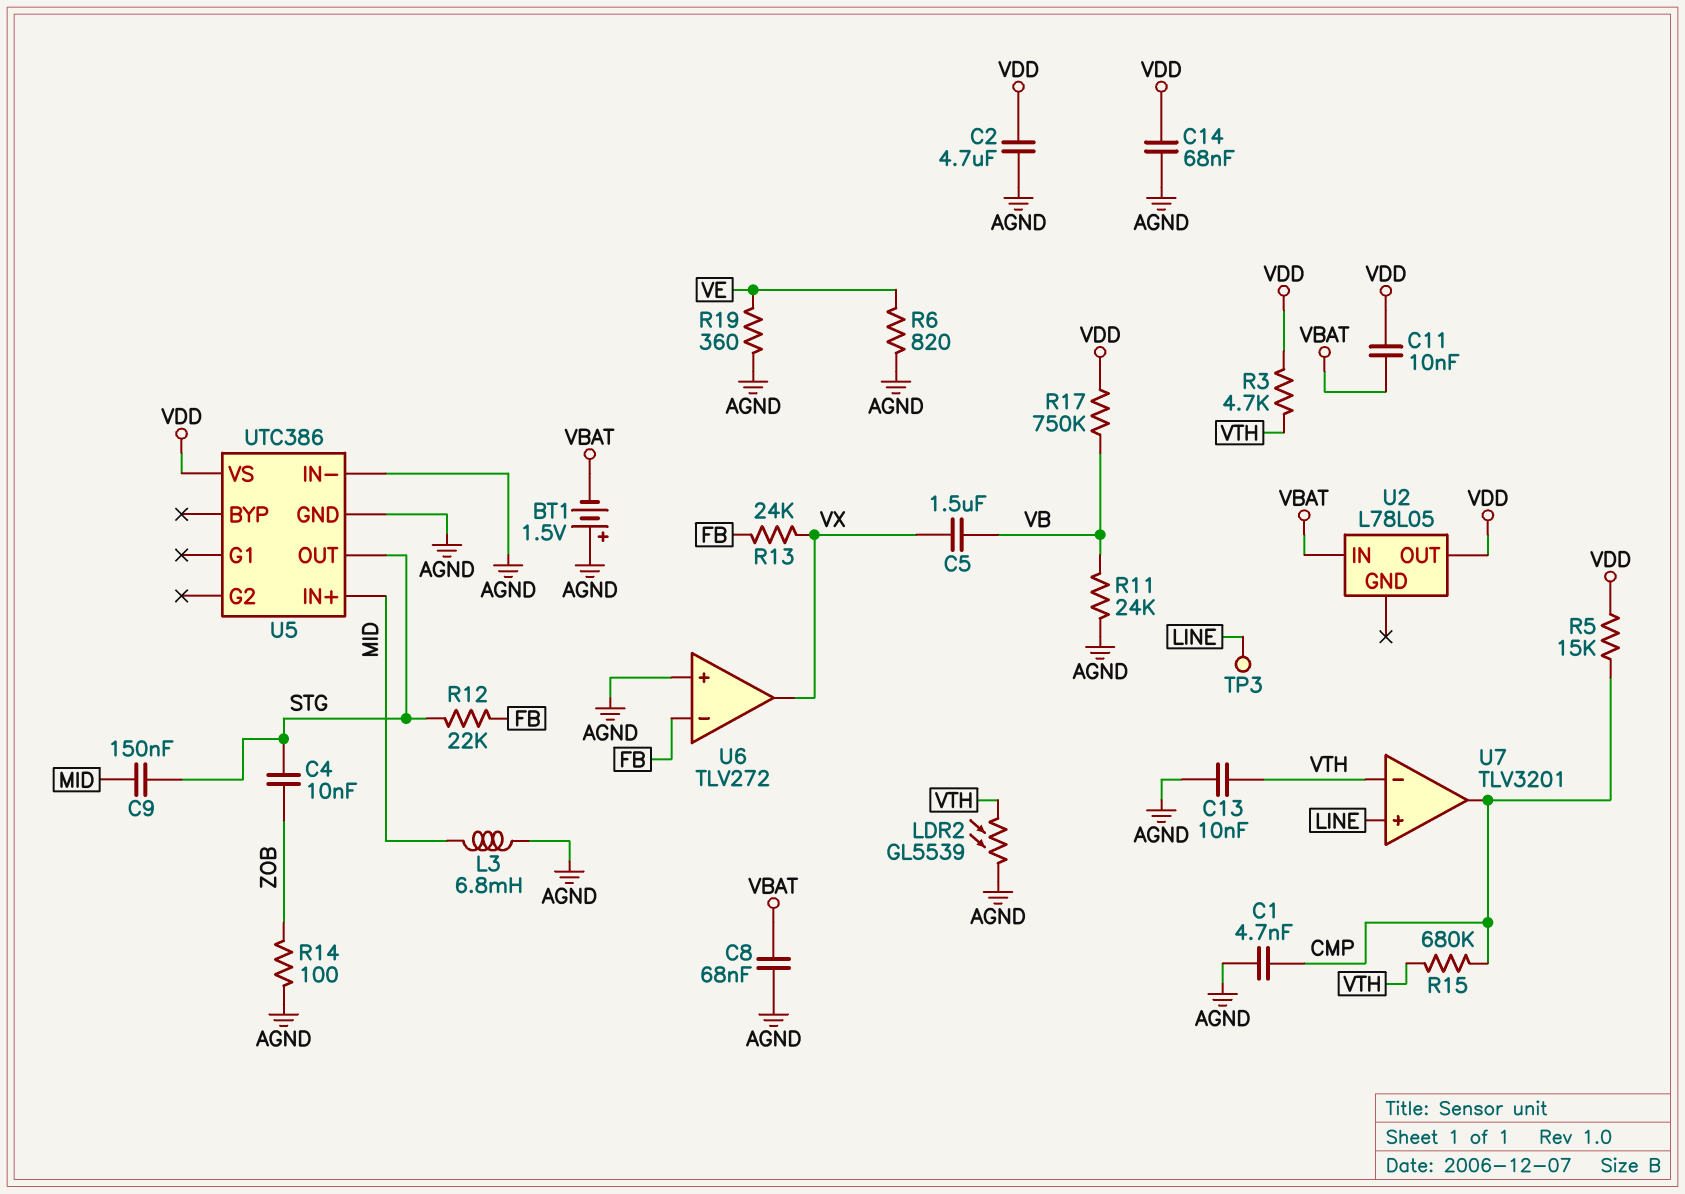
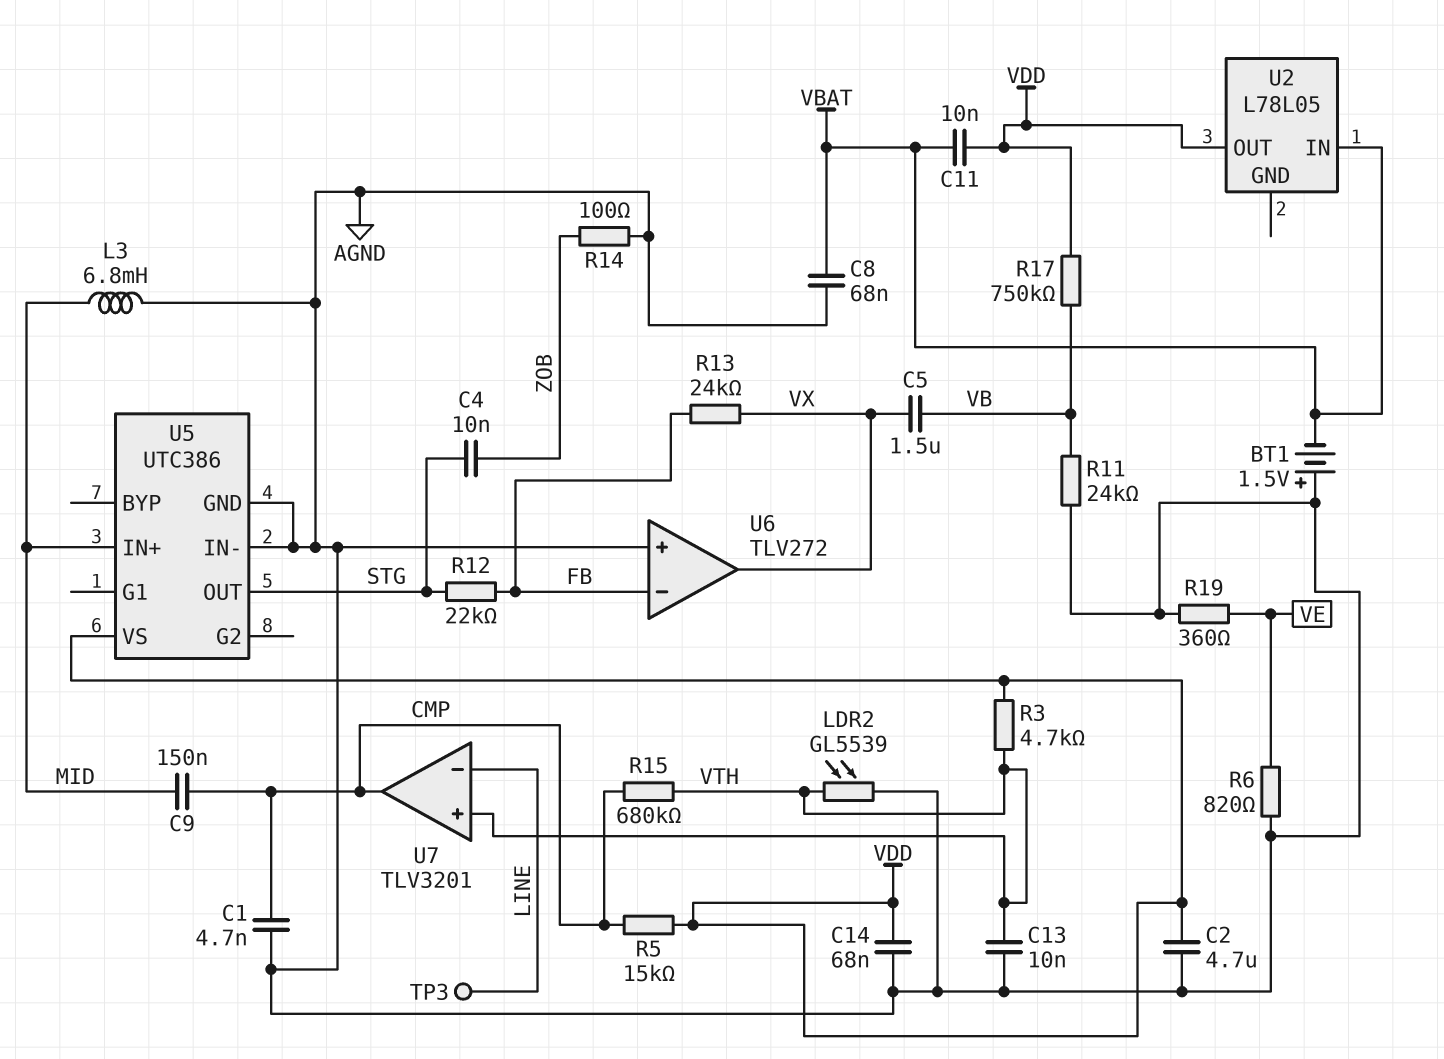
C9: 150nF (MID, STG) -> 150nF (CMP, MID)
U7 pin in+: LINE -> VTH
U7 pin in-: VTH -> LINE

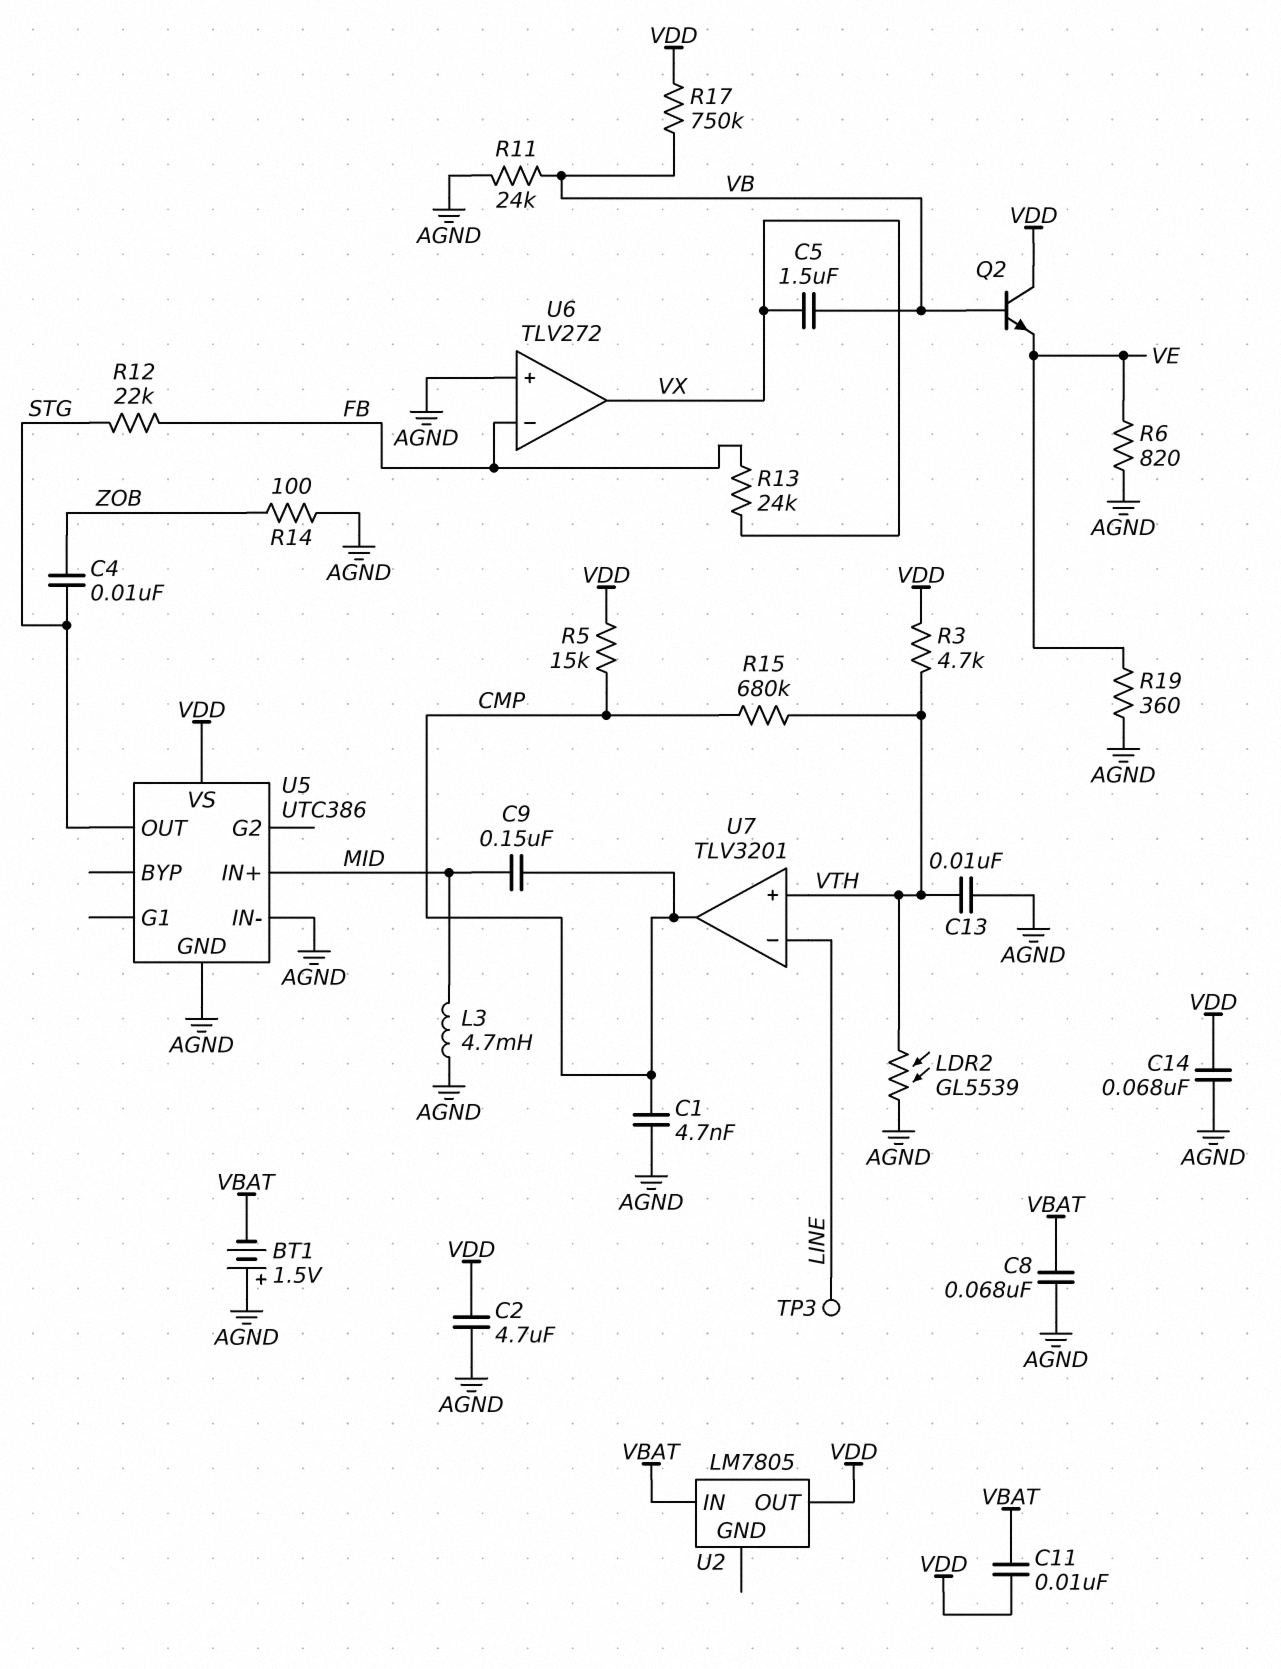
L3: 6.8mH (AGND, MID) -> 4.7mH (AGND, MID)
Q2: none -> NPN (B VB, C VDD, E VE)
U2: L78L05 -> LM7805

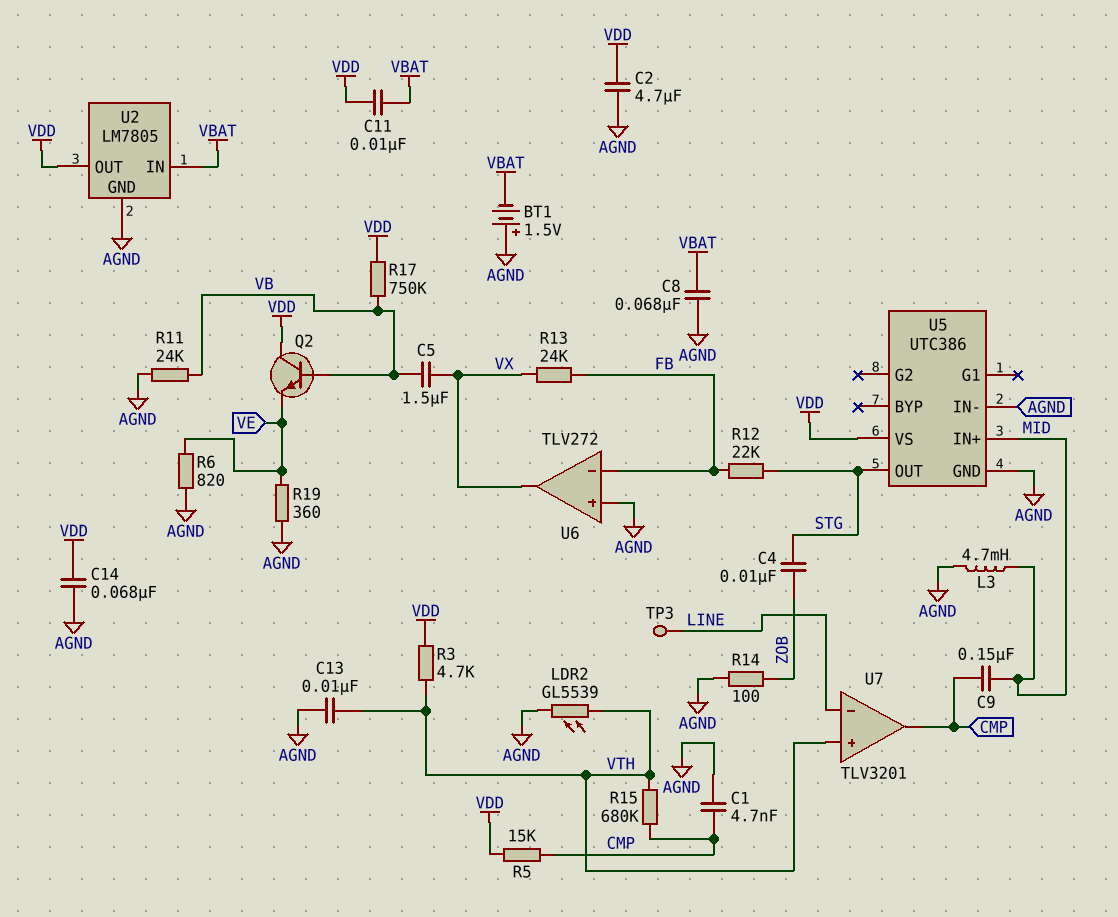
U2 pin GND: none -> AGND

